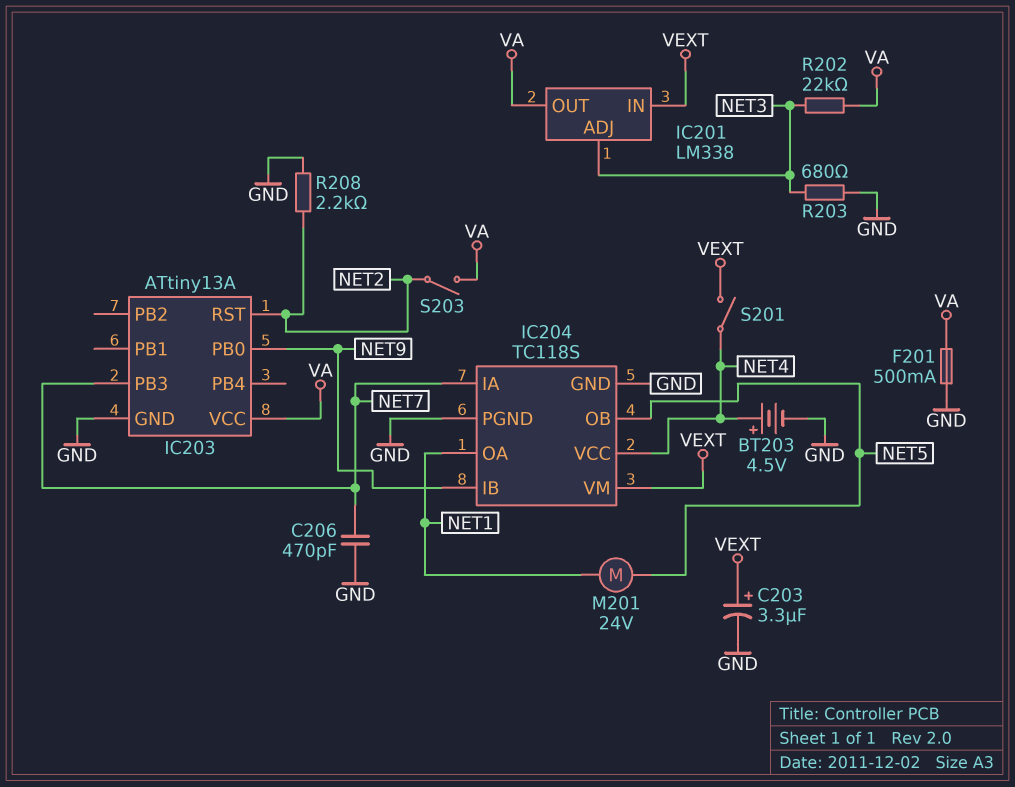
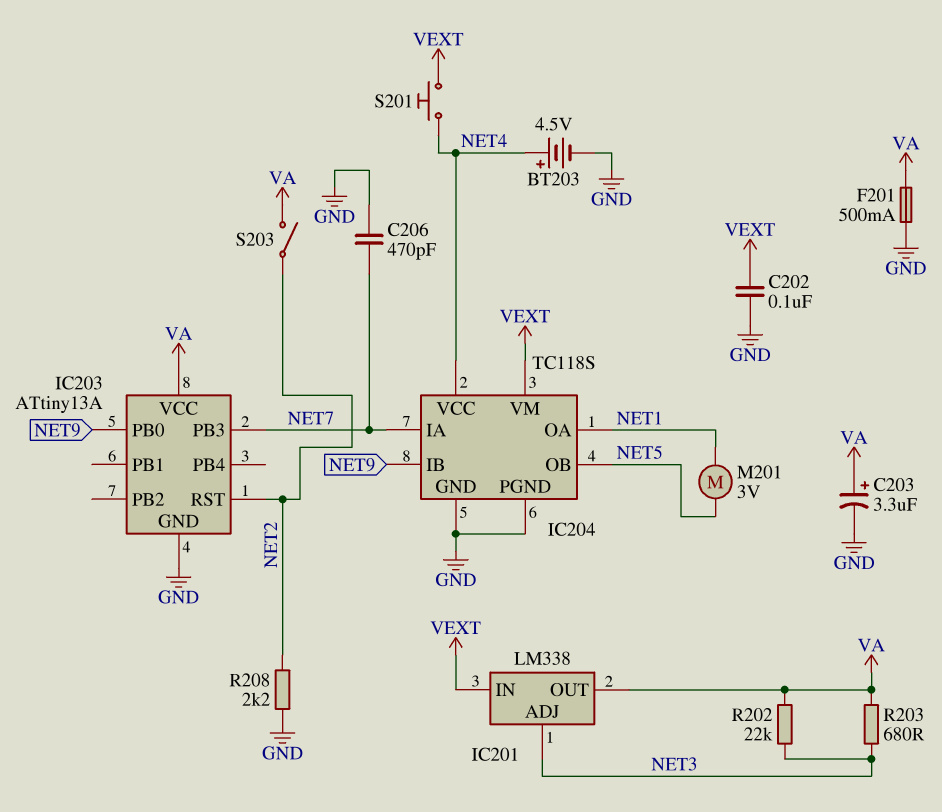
C202: none -> 100nF (GND, VEXT)
C203: 3.3uF (plus VEXT, minus GND) -> 3.3uF (plus VA, minus GND)
M201: motor 24V (NET1, NET5) -> motor 3V (NET1, NET5)
R203: 680 (GND, NET3) -> 680 (NET3, VA)
S201: switch (NET4, VEXT) -> button (NET4, VEXT)

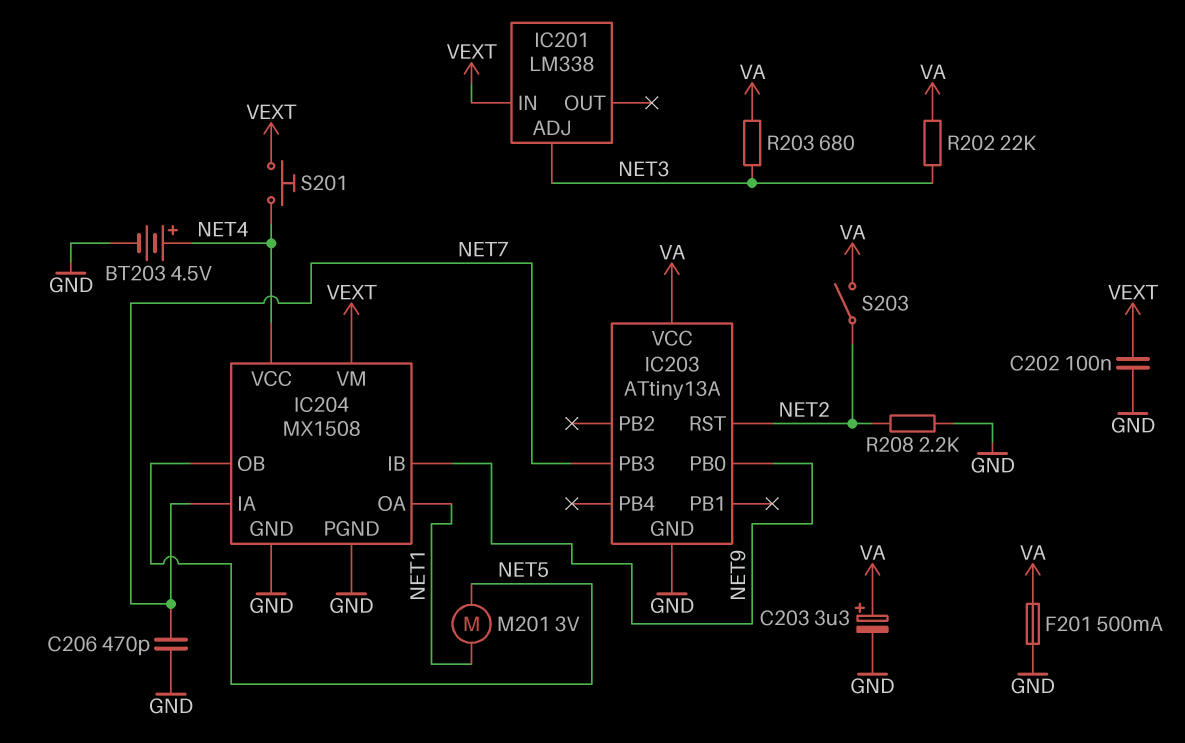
IC201 pin OUT: VA -> none
IC204: TC118S -> MX1508

